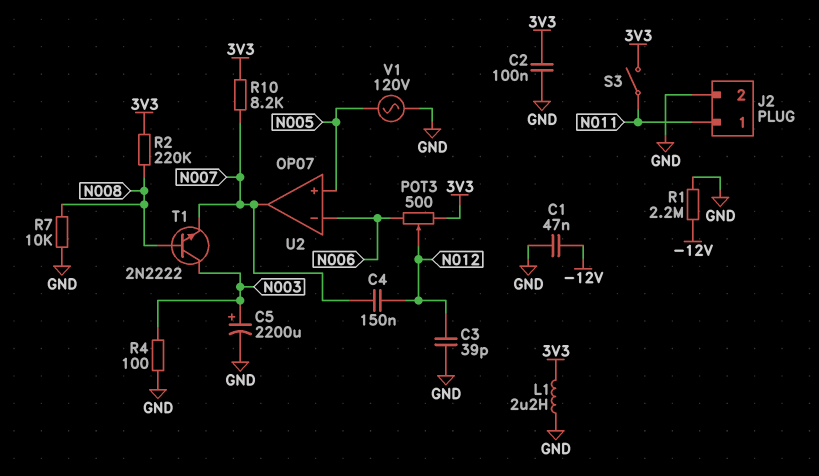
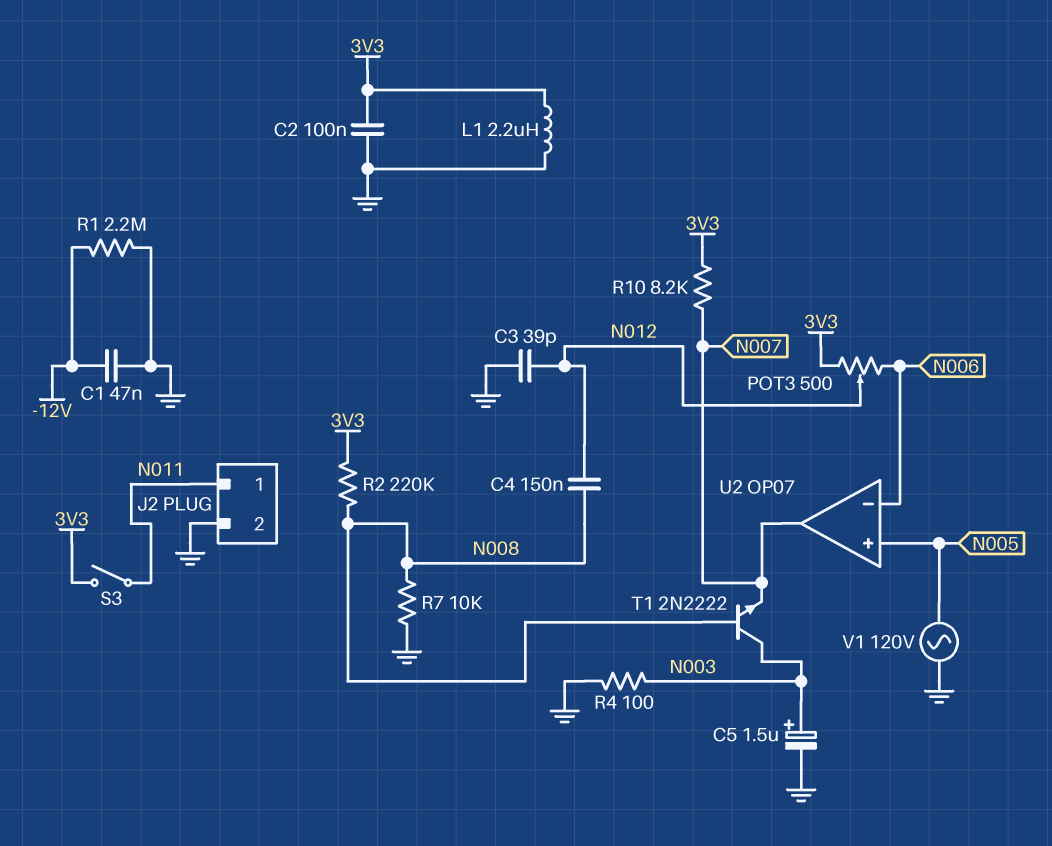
C4: 150nF (N007, N012) -> 150nF (N008, N012)
C5: 2200uF (plus N003, minus GND) -> 1.5uF (plus N003, minus GND)

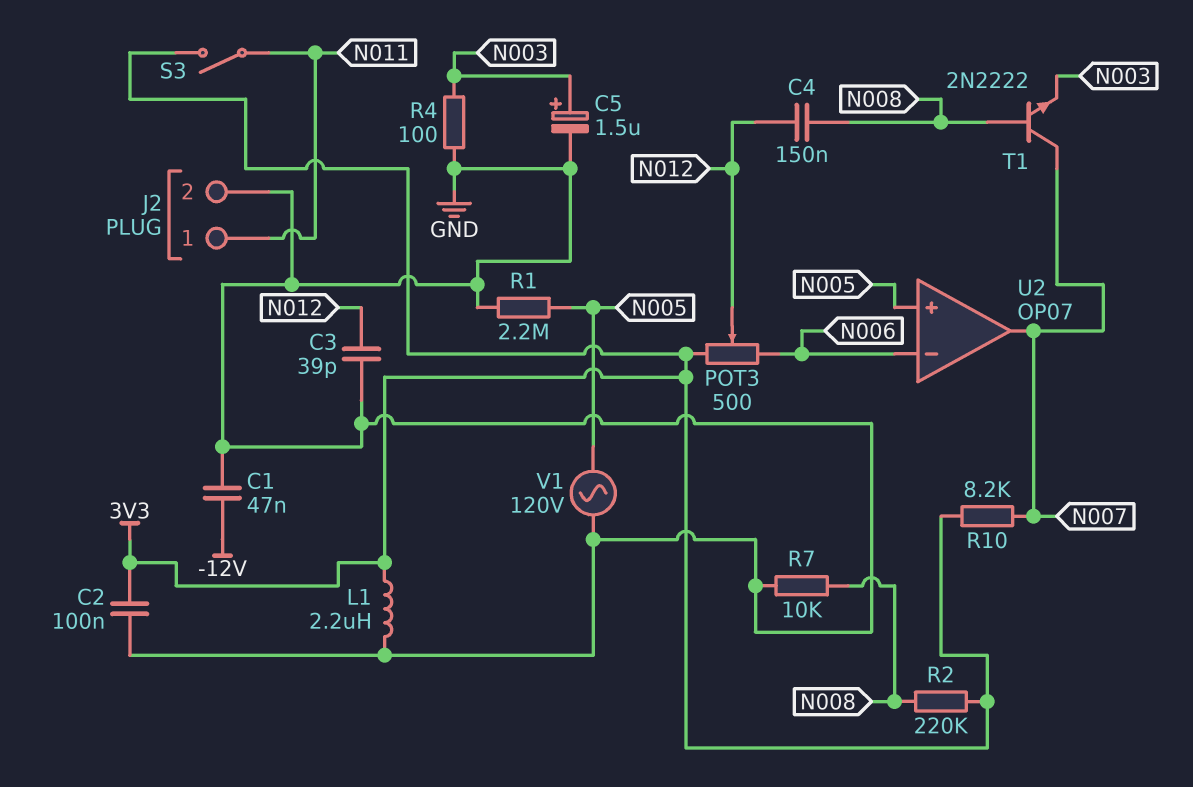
R1: 2.2M (-12V, GND) -> 2.2M (GND, N005)
T1: NPN 2N2222 (B N008, C N003, E N007) -> NPN 2N2222 (B N008, C N007, E N003)

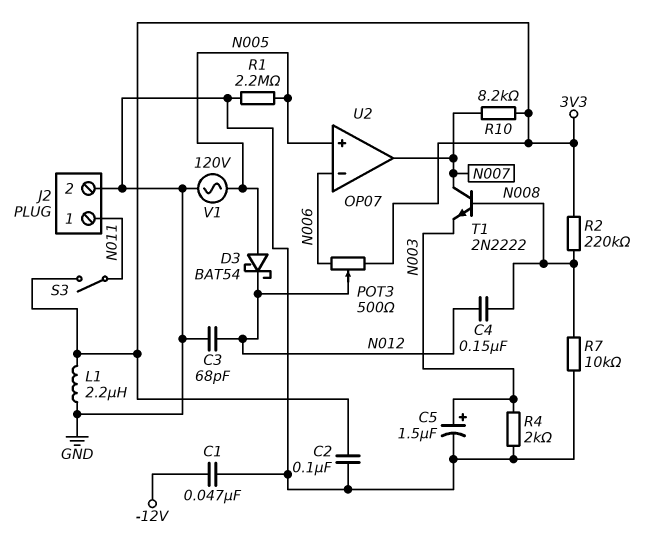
C3: 39pF (GND, N012) -> 68pF (GND, N012)
D3: none -> schottky BAT54 (A N005, K N012)
R4: 100 (GND, N003) -> 2k (GND, N003)

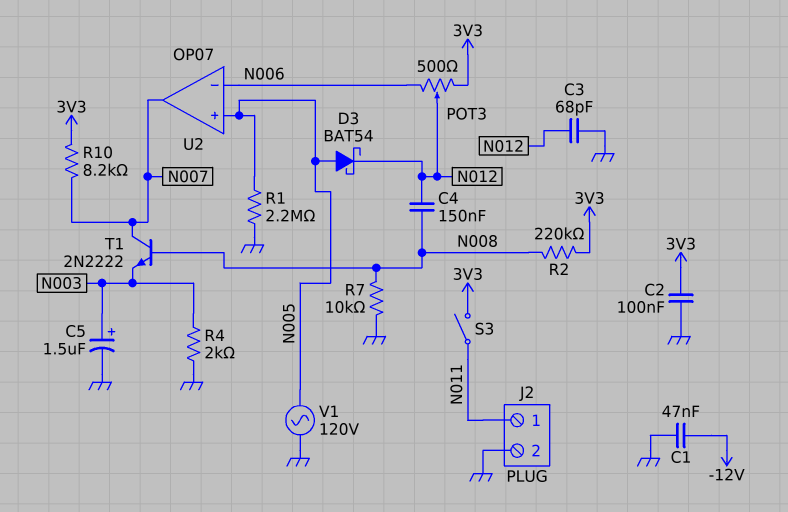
L1: 2.2uH (3V3, GND) -> none

